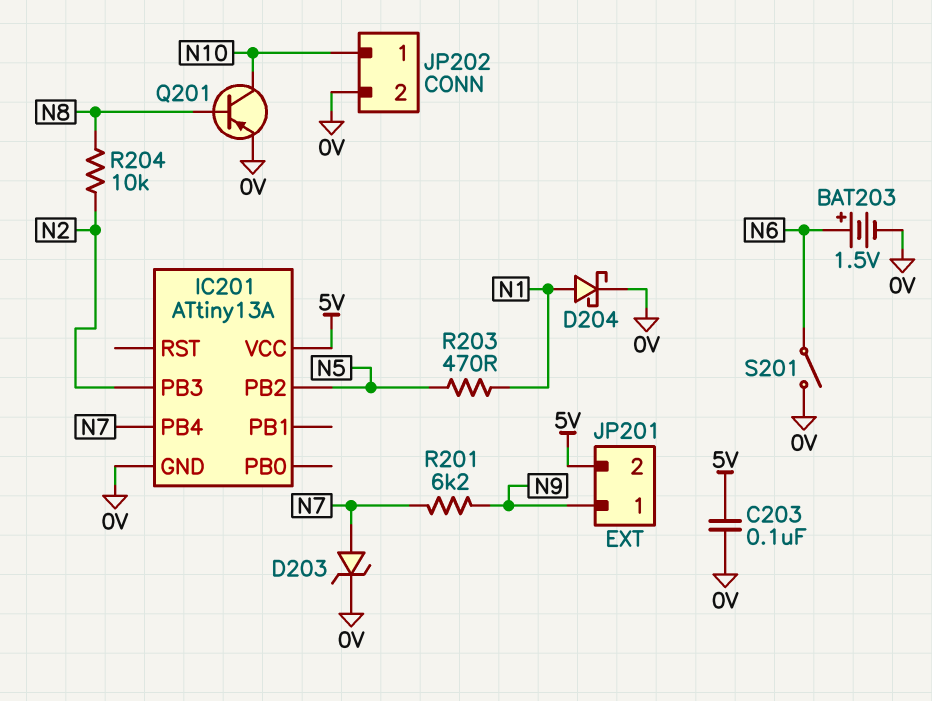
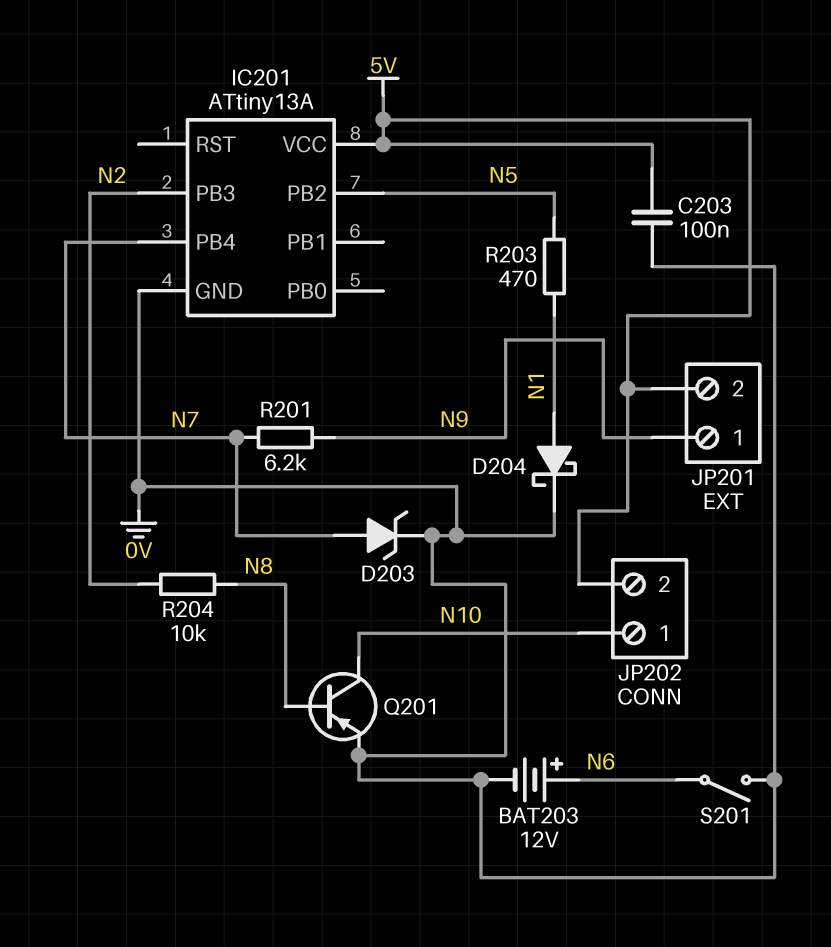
BAT203: 1.5V (plus N6, minus 0V) -> 12V (plus N6, minus 0V)
JP202 pin 2: 0V -> 5V

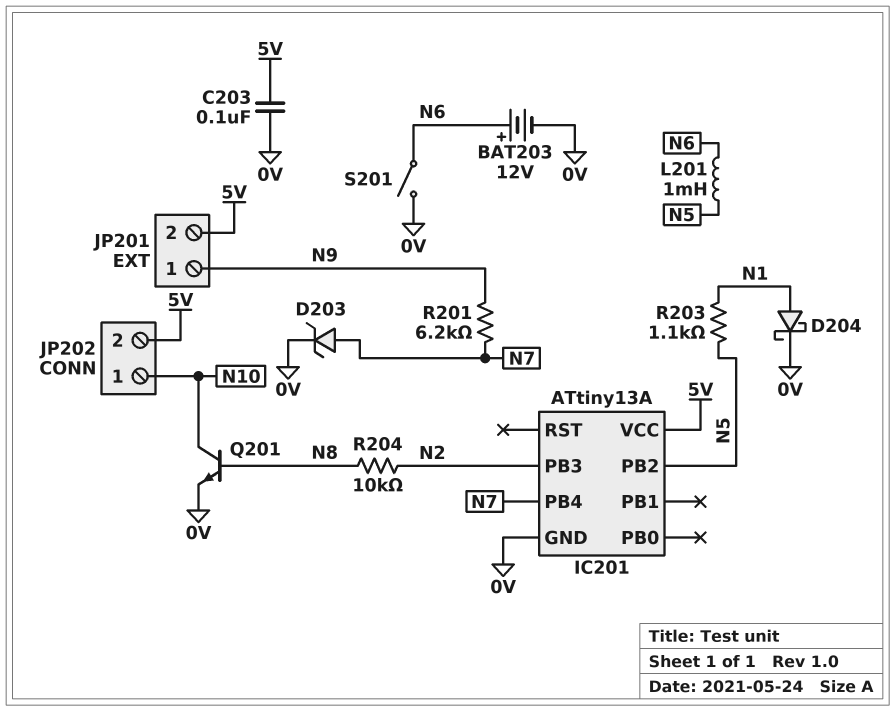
L201: none -> 1mH (N5, N6)
Q201: PNP (B N8, C N10, E 0V) -> NPN (B N8, C N10, E 0V)
R203: 470 (N1, N5) -> 1.1k (N1, N5)

